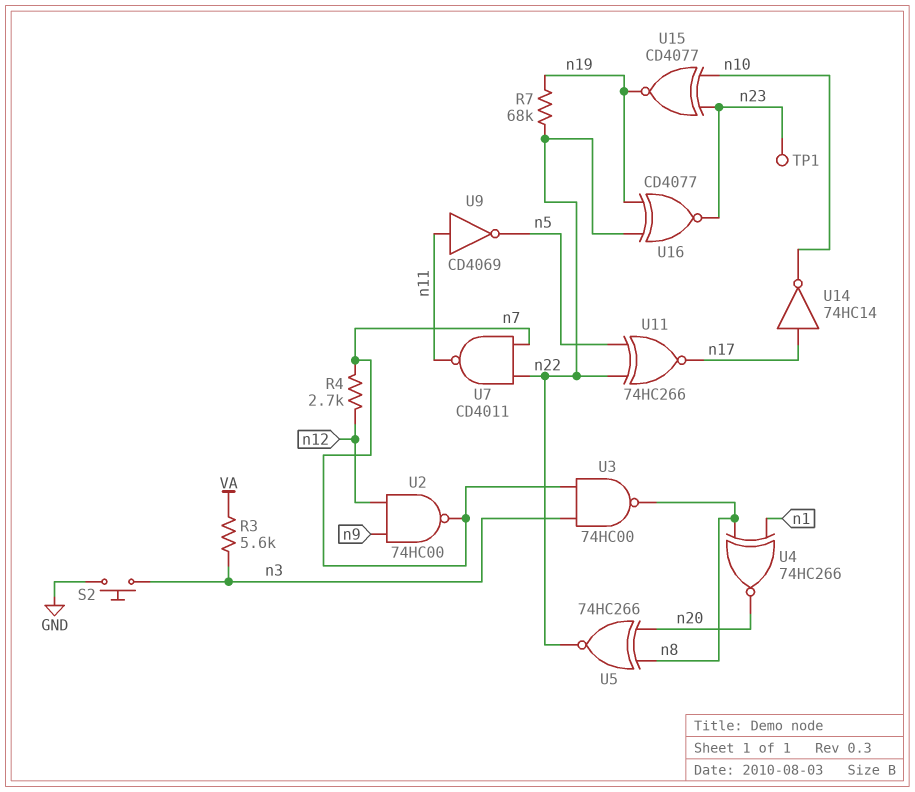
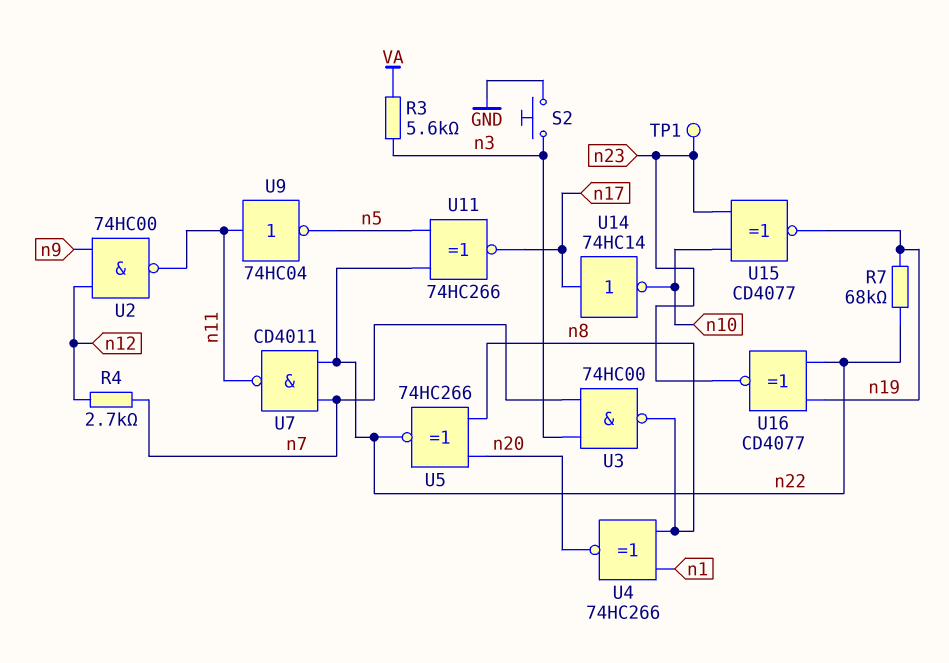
U2: NAND 74HC00 (in n9, in n12, out n7) -> NAND 74HC00 (in n9, in n12, out n11)
U9: NOT CD4069 (in n11, out n5) -> NOT 74HC04 (in n11, out n5)

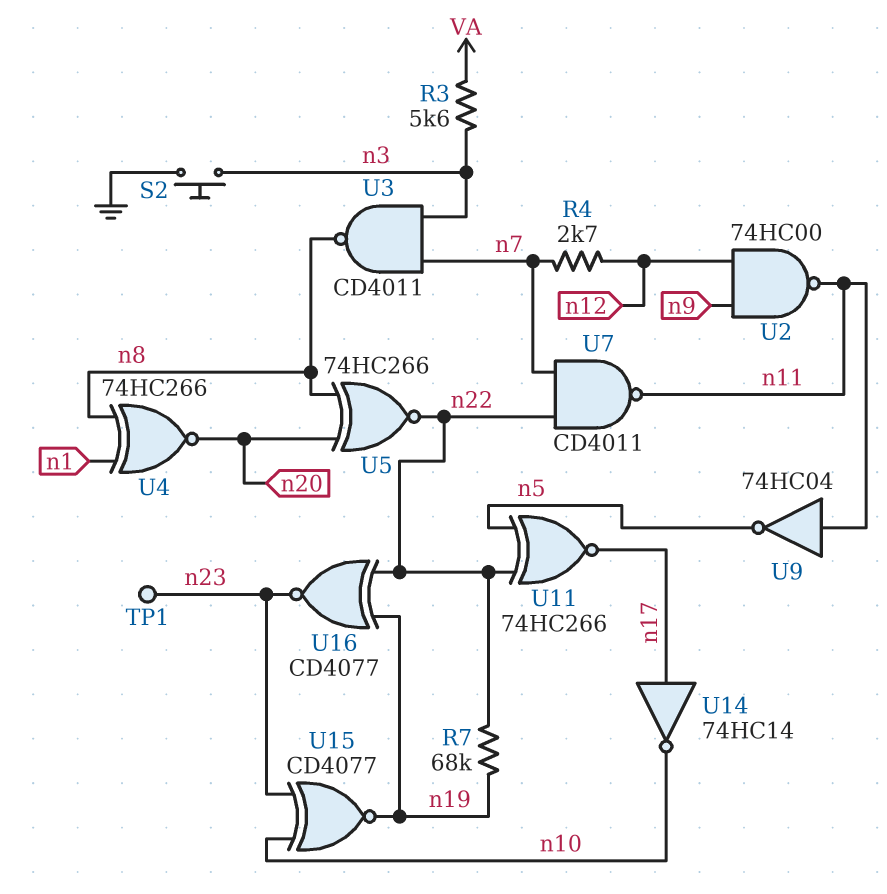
U3: NAND 74HC00 (in n3, in n7, out n8) -> NAND CD4011 (in n3, in n7, out n8)

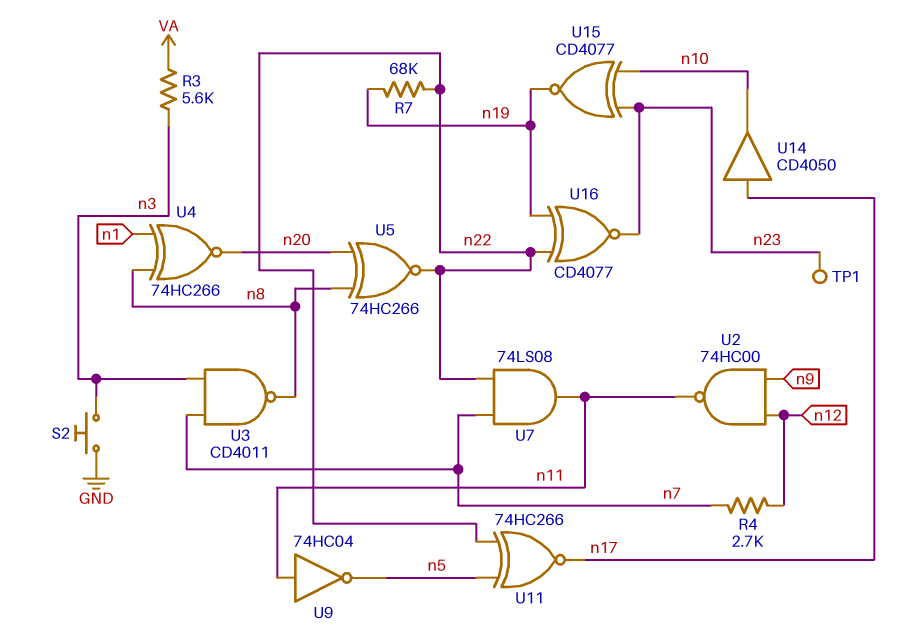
U7: NAND CD4011 (in n7, in n22, out n11) -> AND 74LS08 (in n7, in n22, out n11)
U14: NOT 74HC14 (in n17, out n10) -> buffer CD4050 (in n17, out n10)

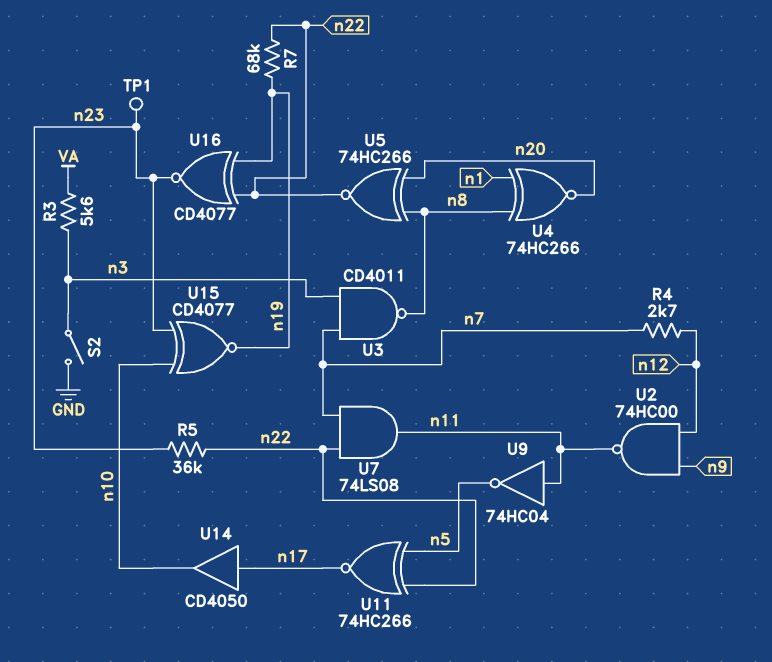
R5: none -> 36k (n22, n23)
S2: button (GND, n3) -> switch (GND, n3)

